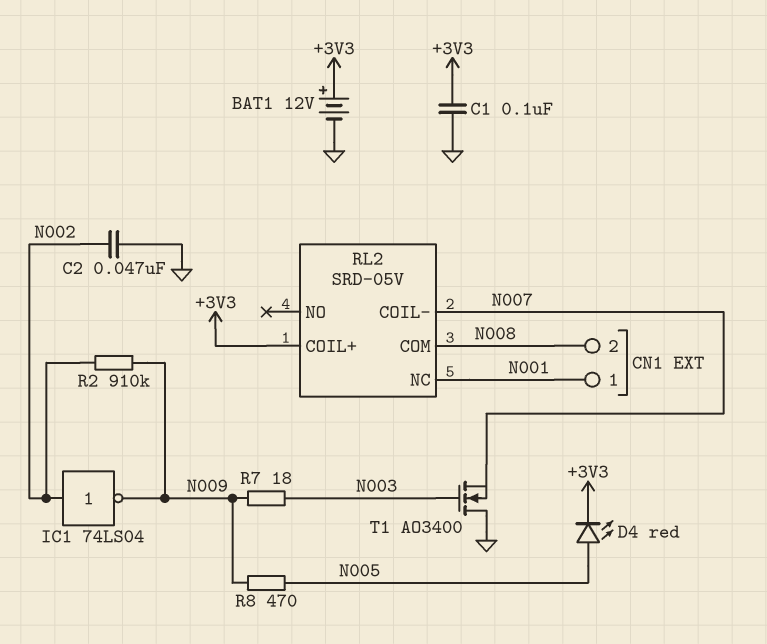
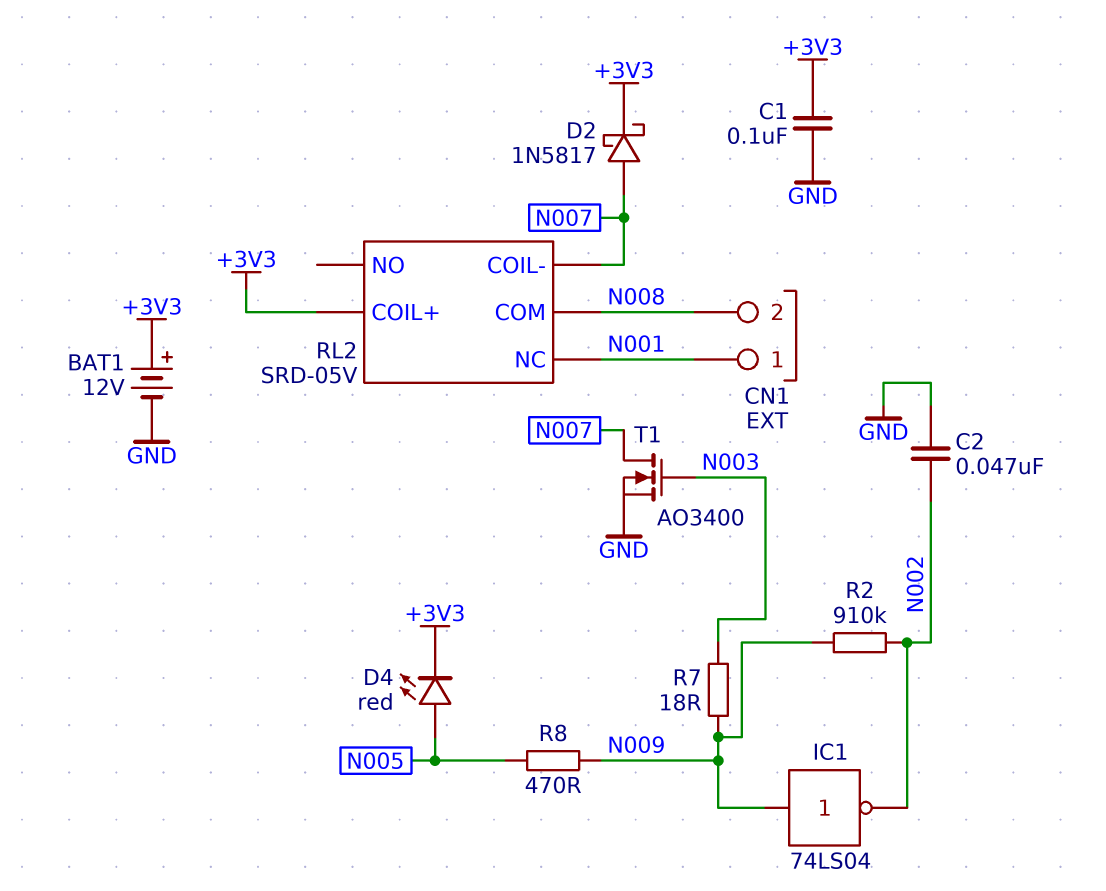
D2: none -> schottky 1N5817 (A N007, K +3V3)
IC1: NOT 74LS04 (in N002, out N009) -> NOT 74LS04 (in N009, out N002)
T1: NMOS AO3400 (G N003, D GND, S N007) -> NMOS AO3400 (G N003, D N007, S GND)

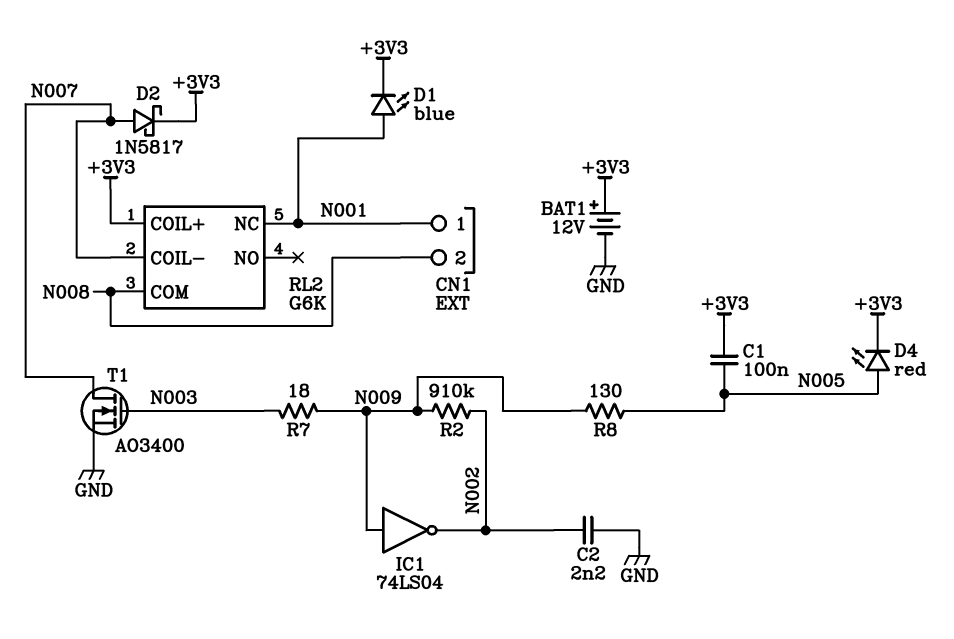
C1: 100nF (+3V3, GND) -> 100nF (+3V3, N005)
C2: 47nF (GND, N002) -> 2.2nF (GND, N002)
D1: none -> LED blue (A N001, K +3V3)
R8: 470 (N005, N009) -> 130 (N005, N009)
RL2: SRD-05V -> G6K

